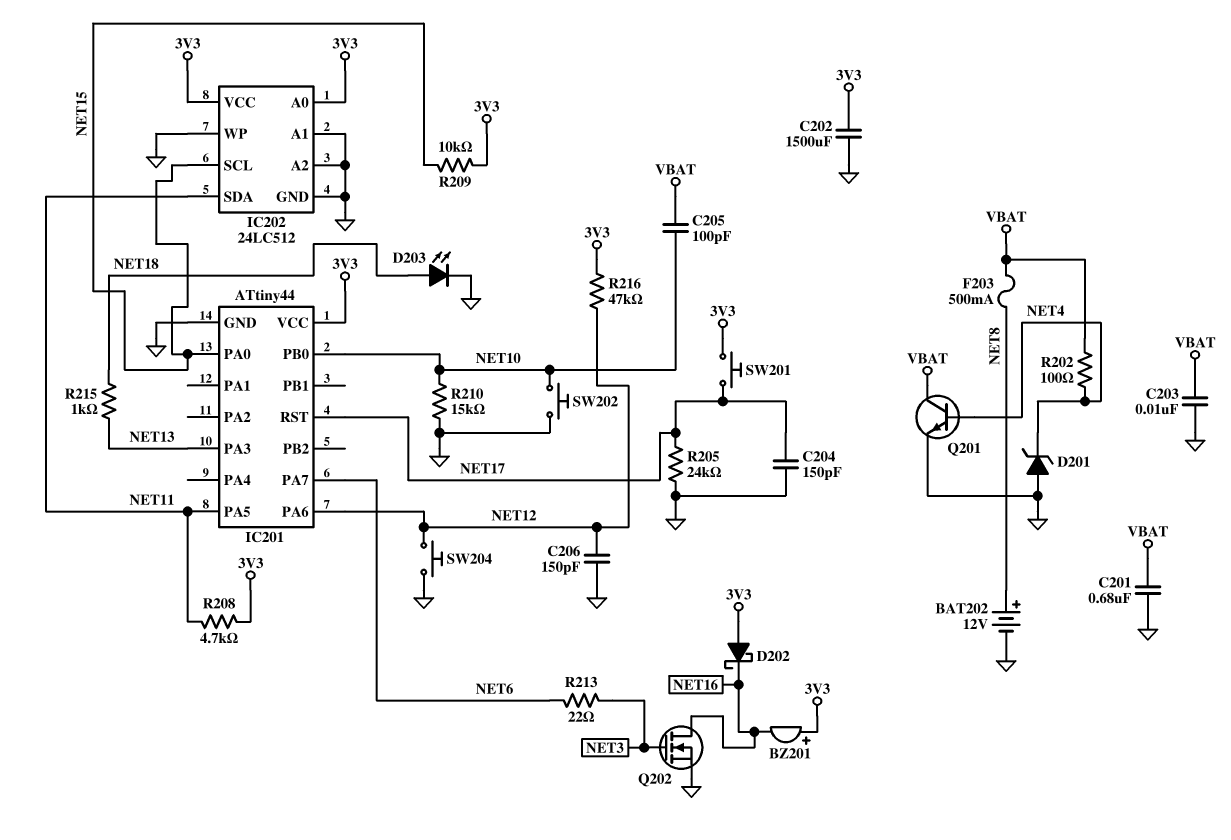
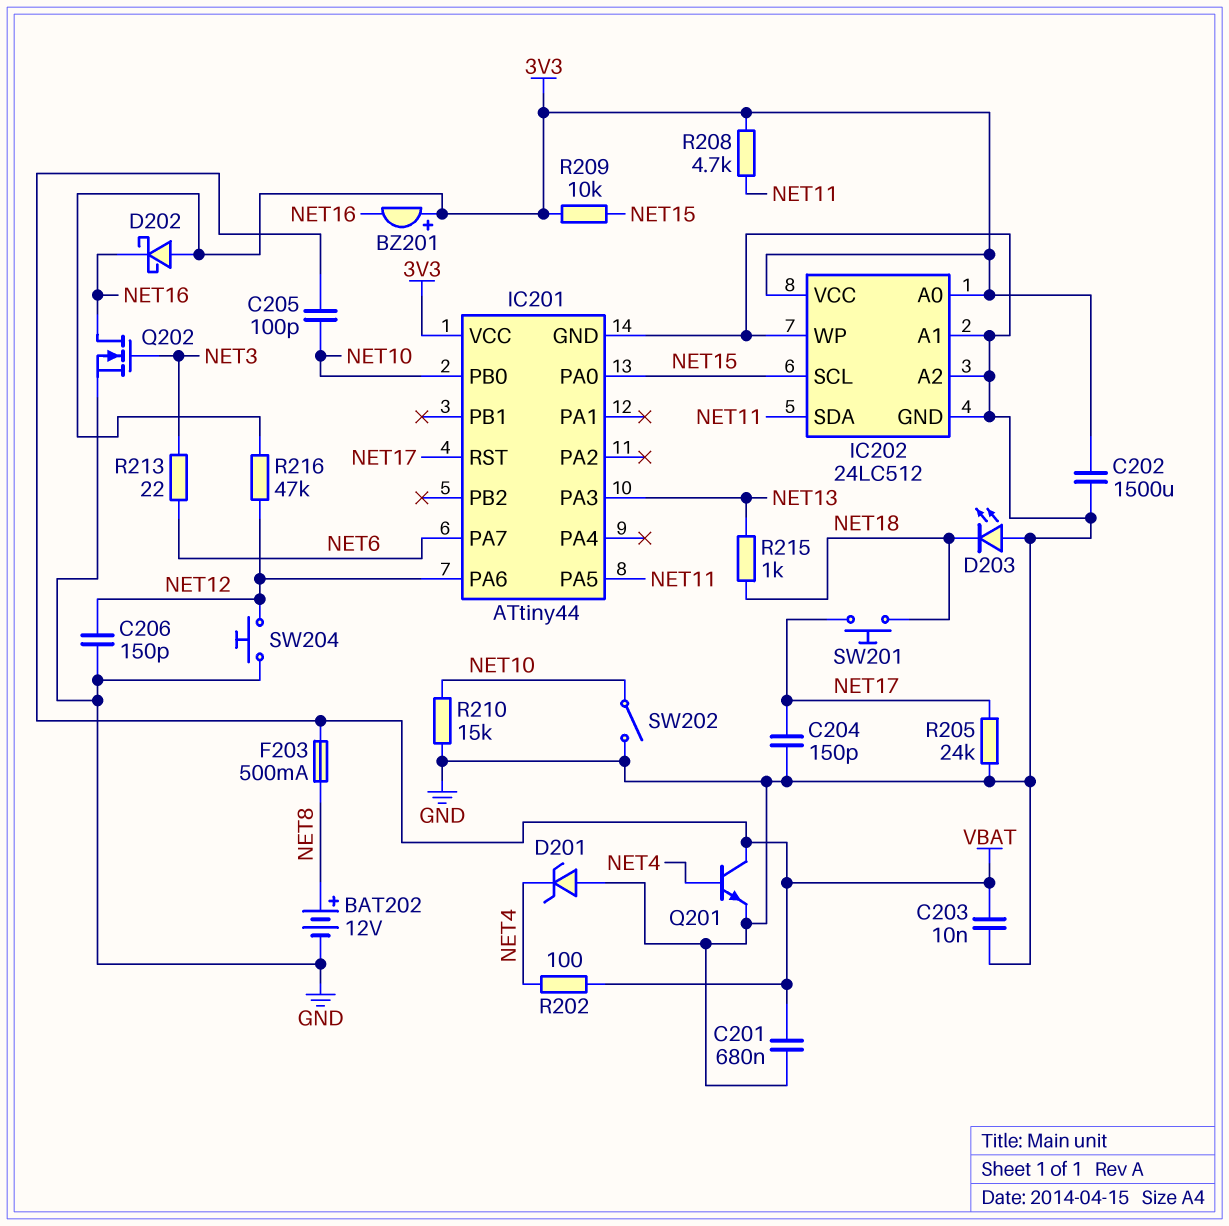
D203: LED (A NET18, K GND) -> LED (A GND, K NET18)
SW201: button (3V3, NET17) -> button (NET17, NET18)
SW202: button (GND, NET10) -> switch (GND, NET10)

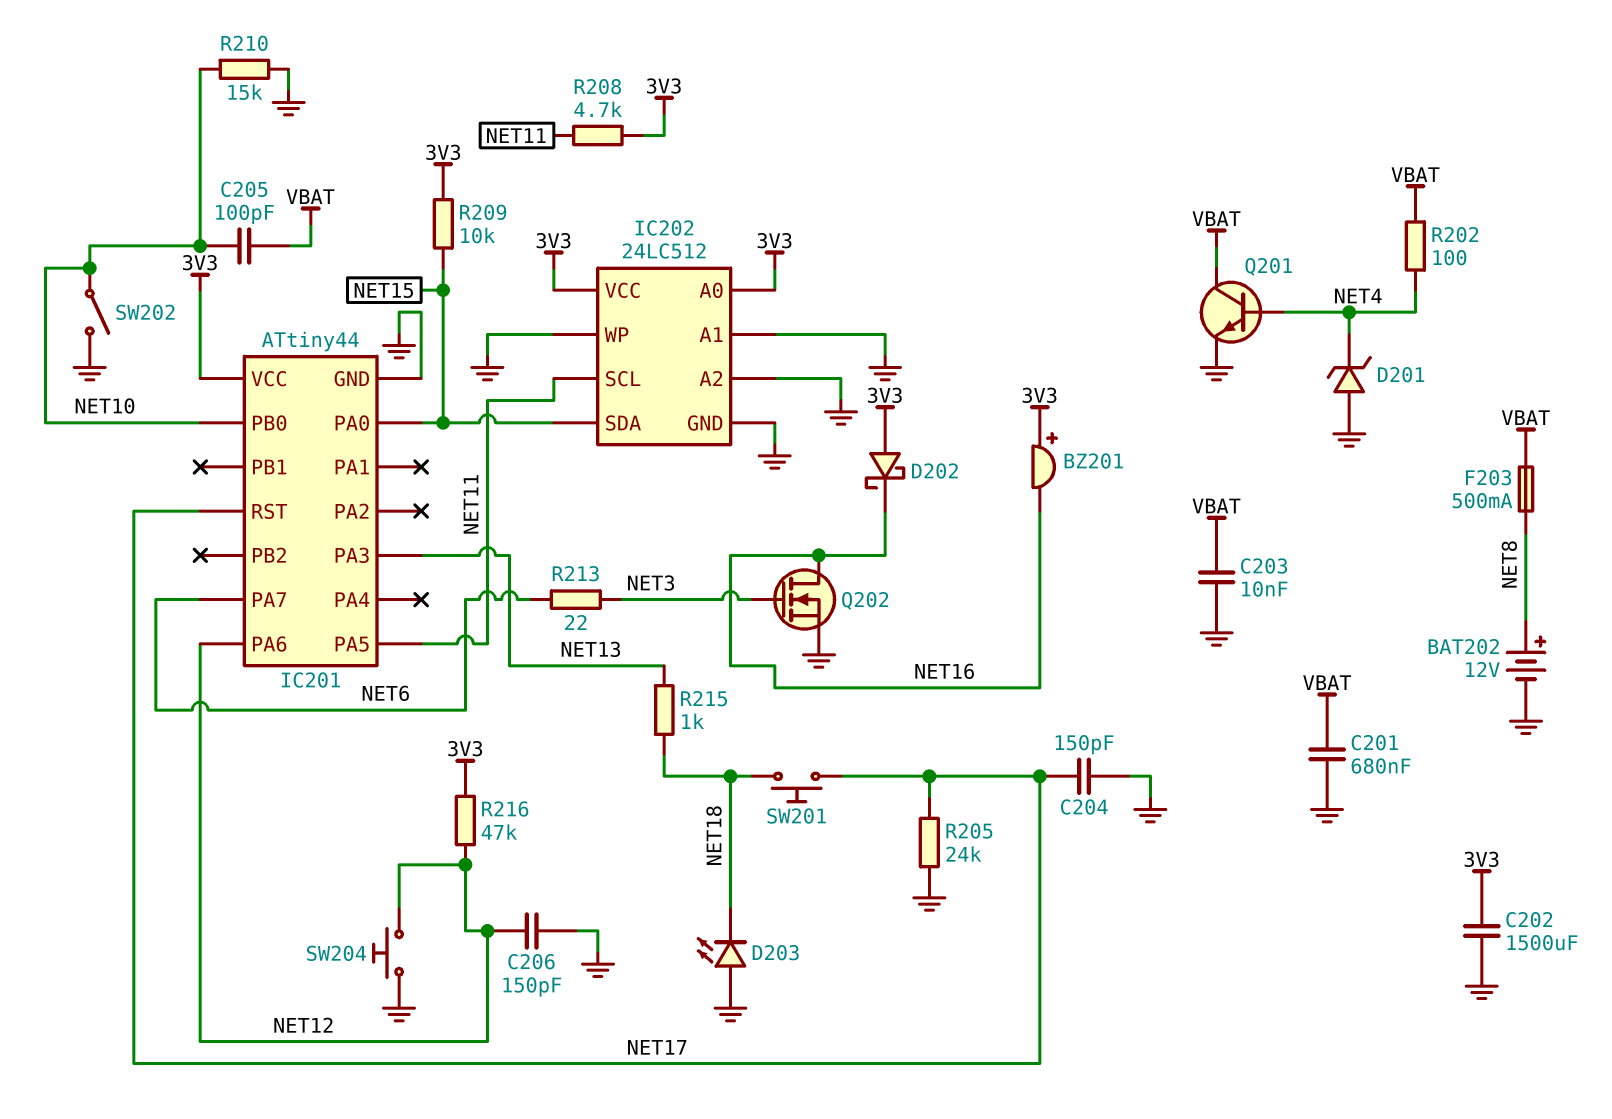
IC202 pin SCL: NET15 -> NET11
IC202 pin SDA: NET11 -> NET15

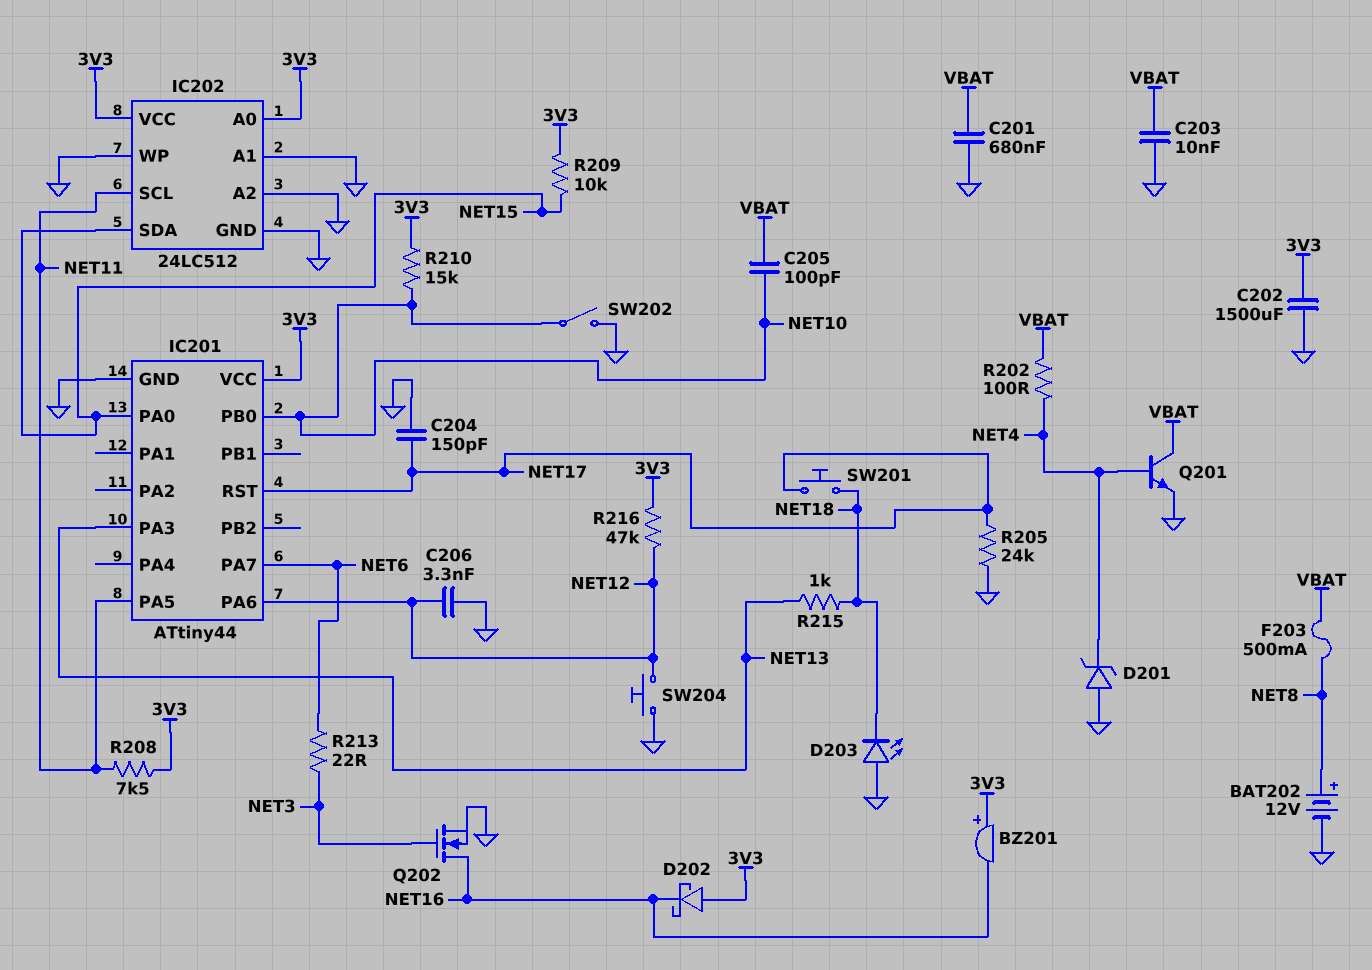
C206: 150pF (GND, NET12) -> 3.3nF (GND, NET12)
R208: 4.7k (3V3, NET11) -> 7.5k (3V3, NET11)
R210: 15k (GND, NET10) -> 15k (3V3, NET10)

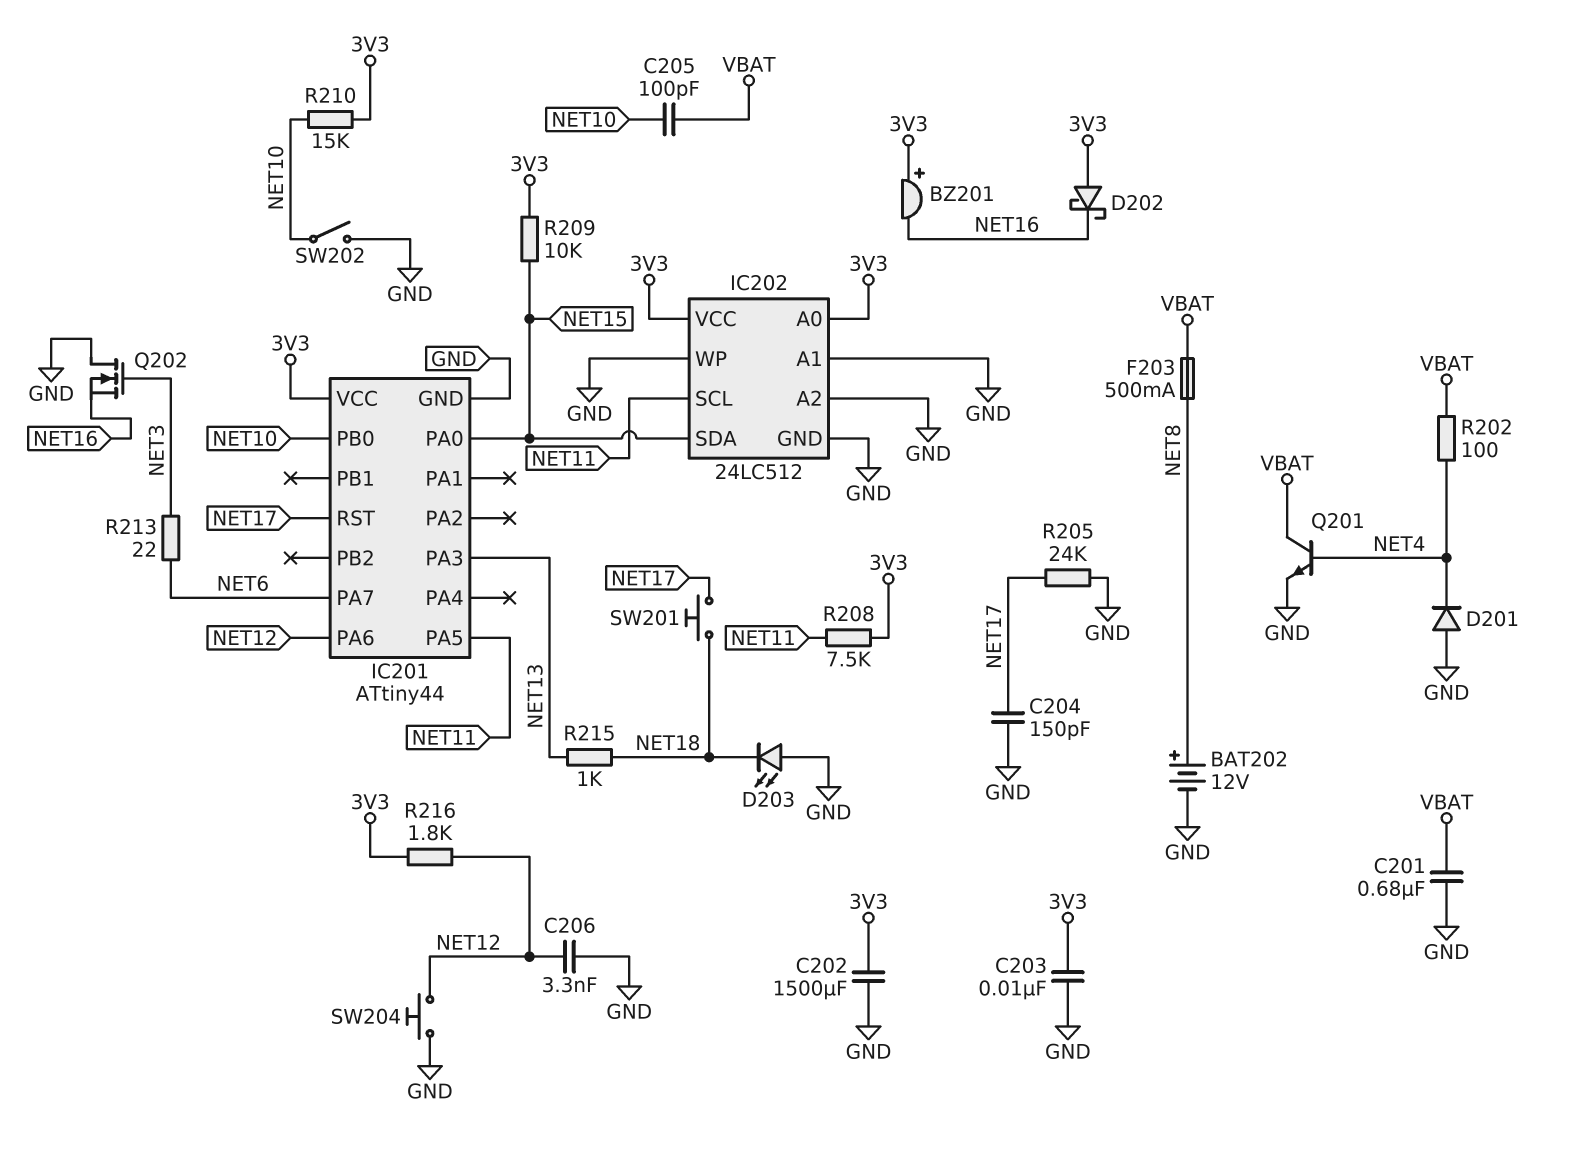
C203: 10nF (GND, VBAT) -> 10nF (3V3, GND)
D201: zener (A GND, K NET4) -> diode (A GND, K NET4)
Q202: NMOS (G NET3, D NET16, S GND) -> NMOS (G NET3, D GND, S NET16)
R216: 47k (3V3, NET12) -> 1.8k (3V3, NET12)

